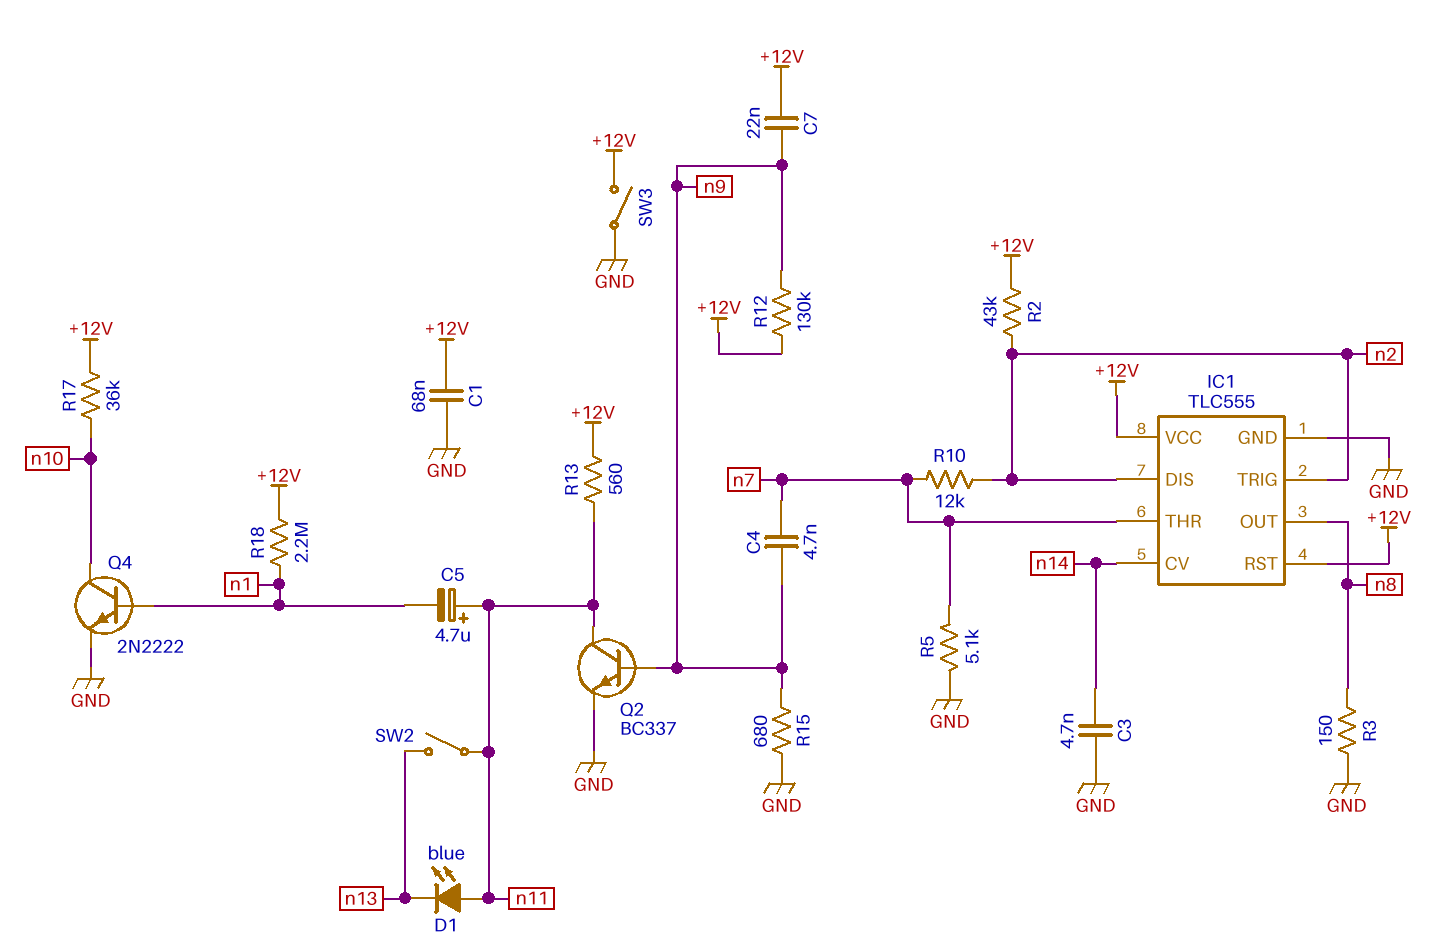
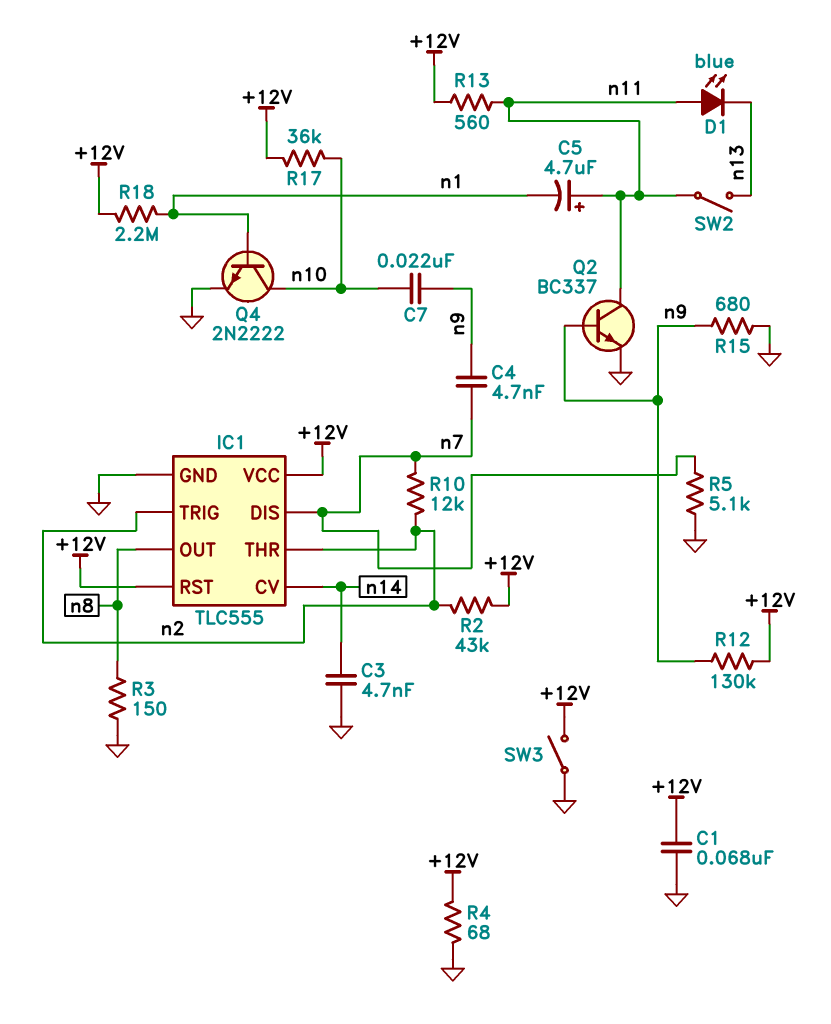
C7: 22nF (+12V, n9) -> 22nF (n9, n10)
IC1 pin DIS: n2 -> n7
IC1 pin THR: n7 -> n2
R4: none -> 68 (+12V, GND)

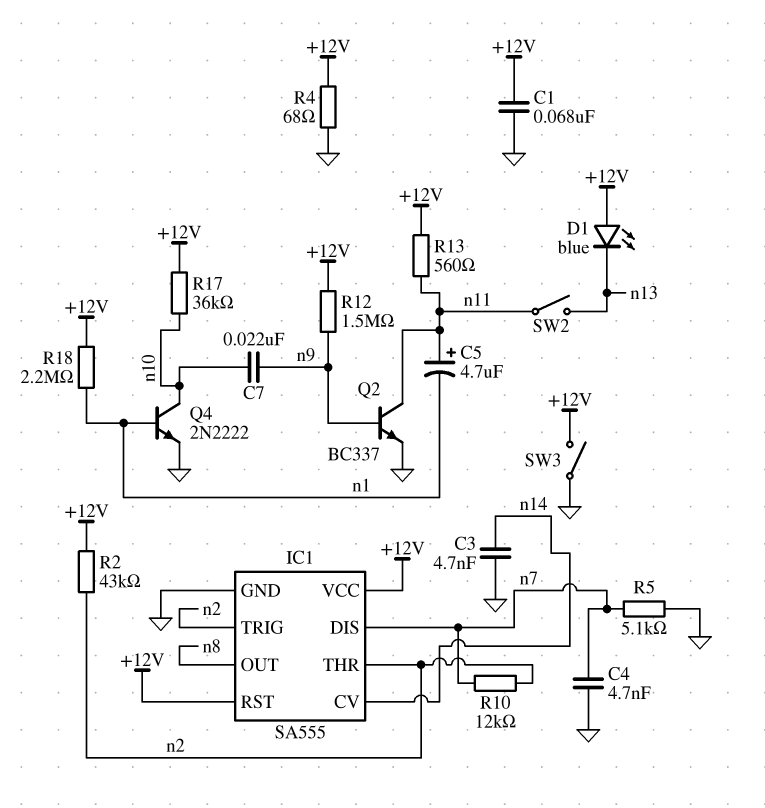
C4: 4.7nF (n7, n9) -> 4.7nF (GND, n7)
D1: LED blue (A n11, K n13) -> LED blue (A +12V, K n13)
IC1: TLC555 -> SA555
R3: 150 (GND, n8) -> none
R12: 130k (+12V, n9) -> 1.5M (+12V, n9)
R15: 680 (GND, n9) -> none

